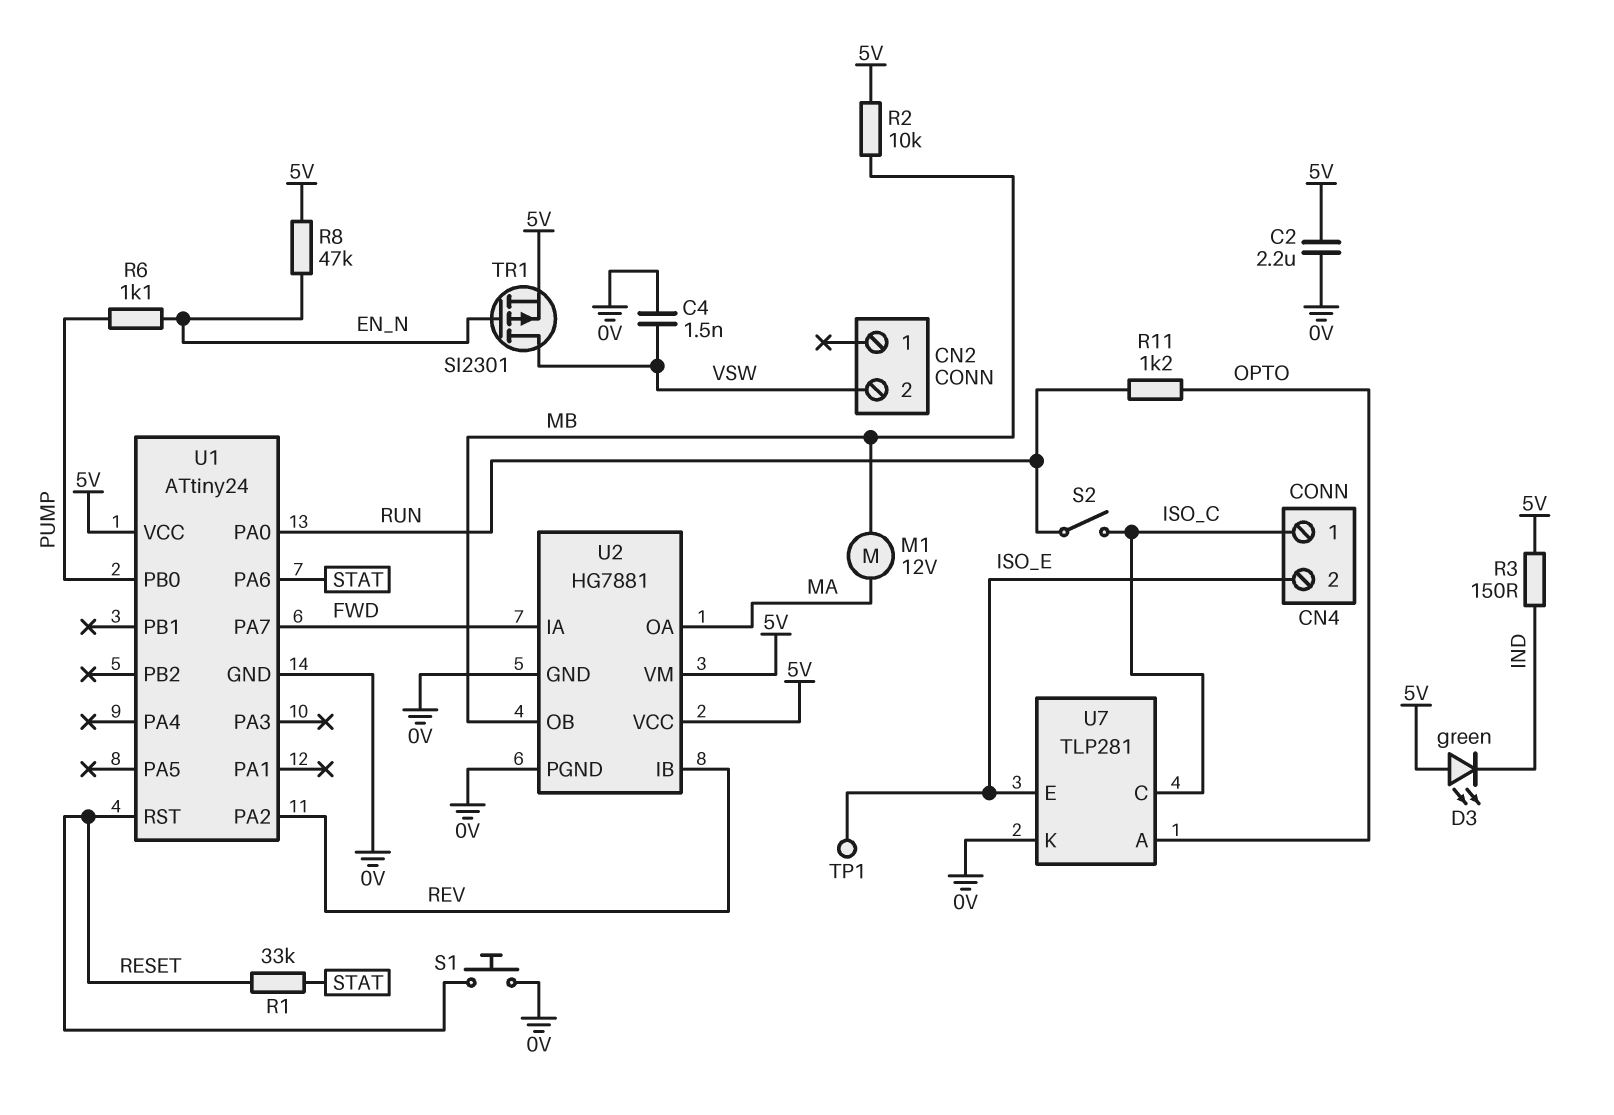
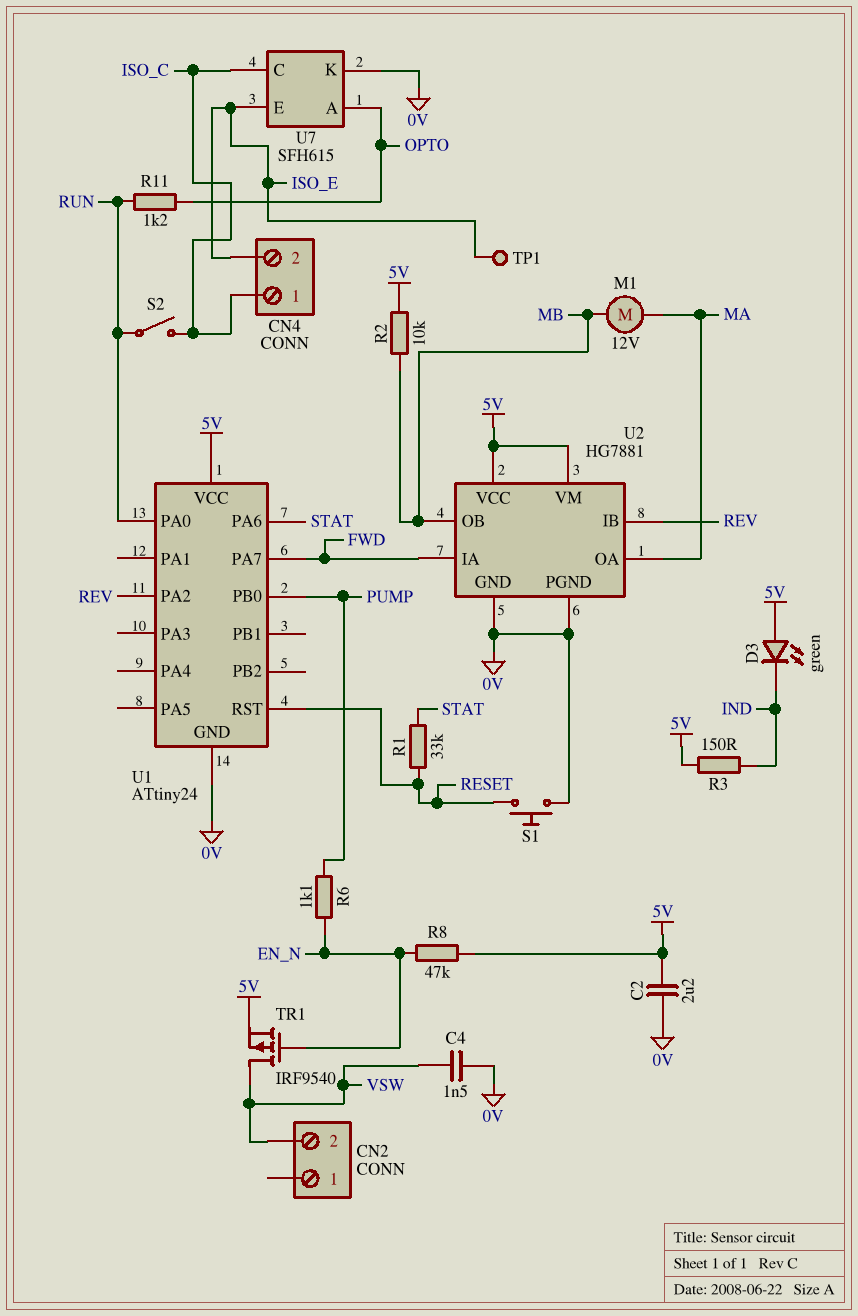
TR1: PMOS SI2301 (G EN_N, D VSW, S 5V) -> PMOS IRF9540 (G EN_N, D VSW, S 5V)
U7: TLP281 -> SFH615

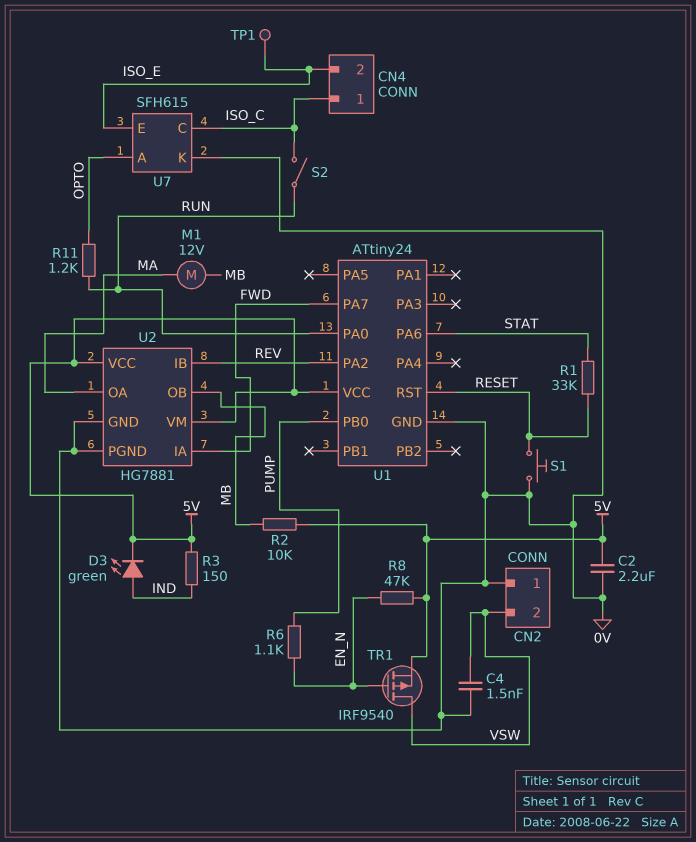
CN2 pin 1: none -> 0V
D3: LED green (A 5V, K IND) -> LED green (A IND, K 5V)

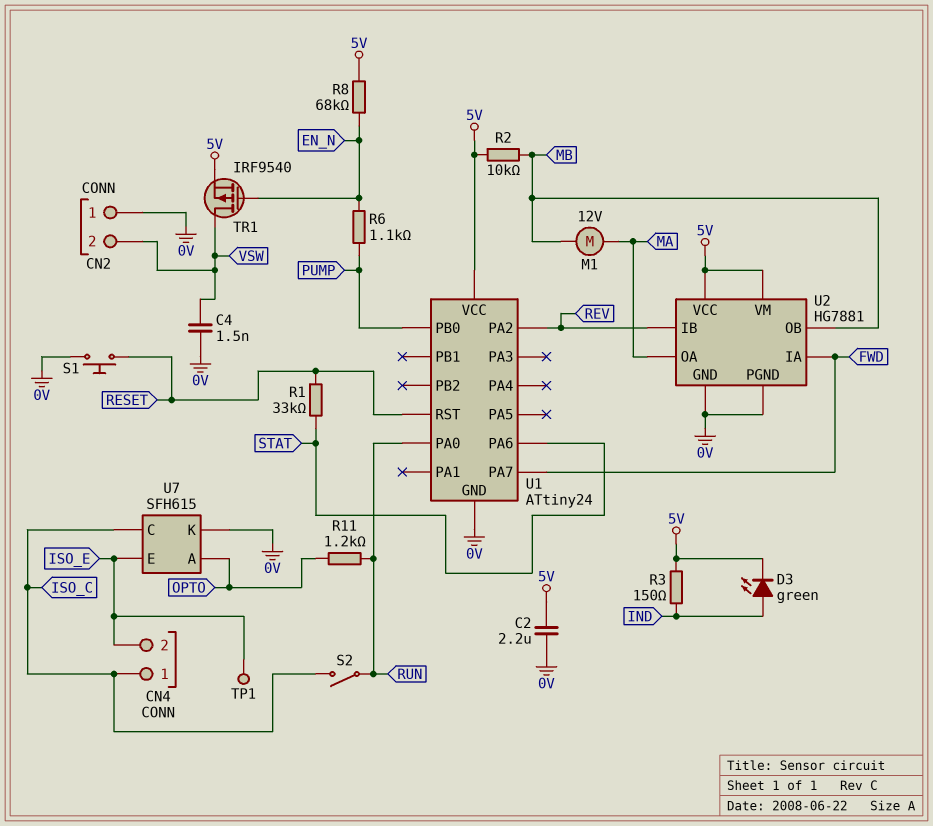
R8: 47k (5V, EN_N) -> 68k (5V, EN_N)

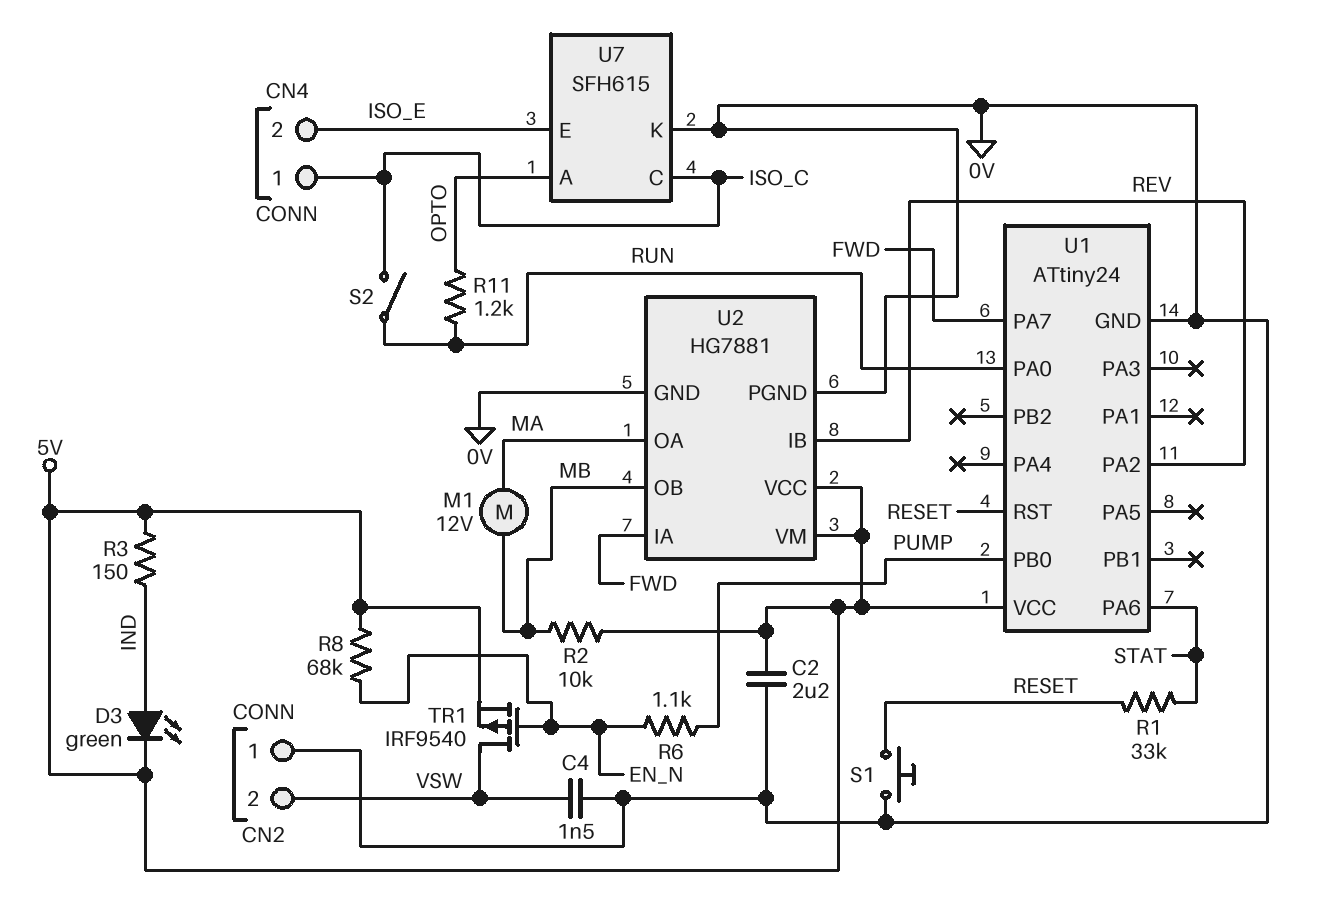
TP1: test point (ISO_E) -> none

